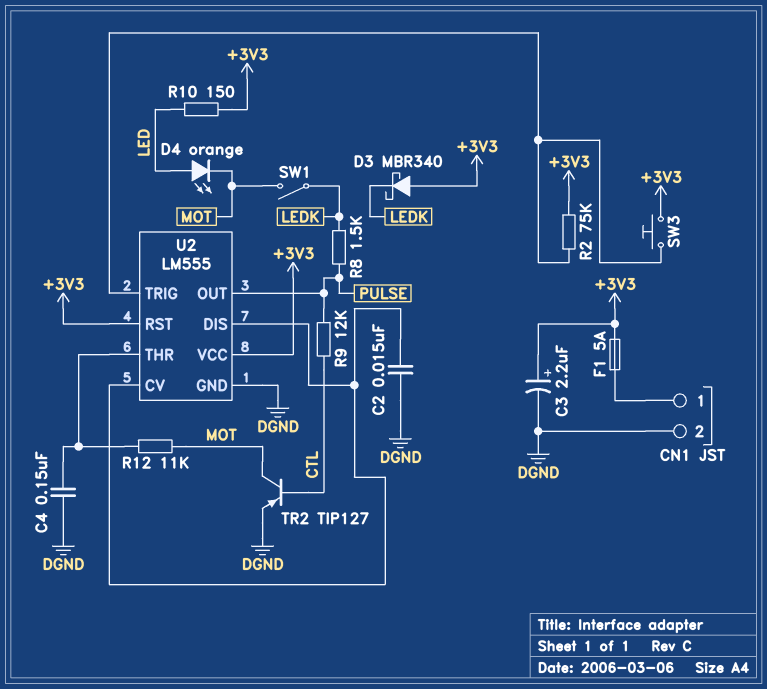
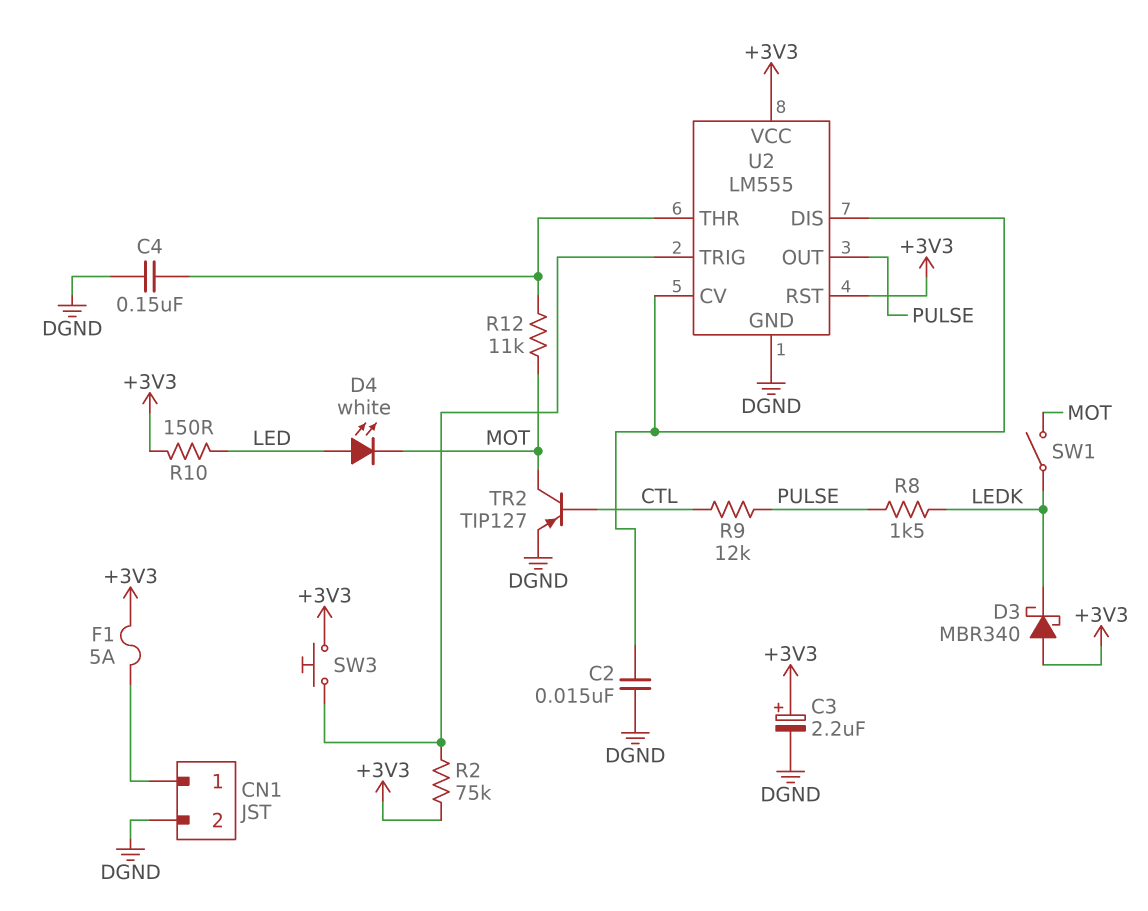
D4: LED orange (A LED, K MOT) -> LED white (A LED, K MOT)

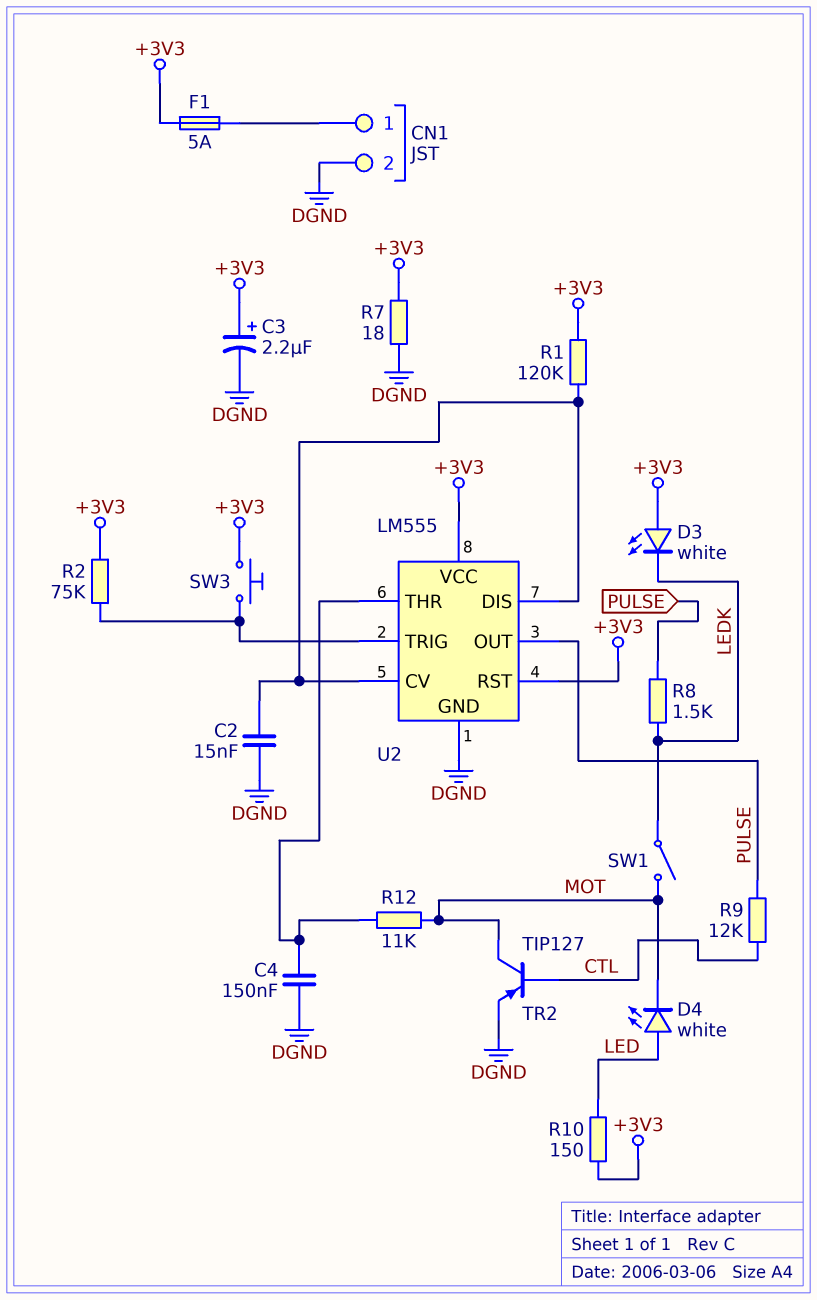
D3: schottky MBR340 (A +3V3, K LEDK) -> LED white (A +3V3, K LEDK)
R1: none -> 120k (+3V3, U2/CV)
R7: none -> 18 (+3V3, DGND)

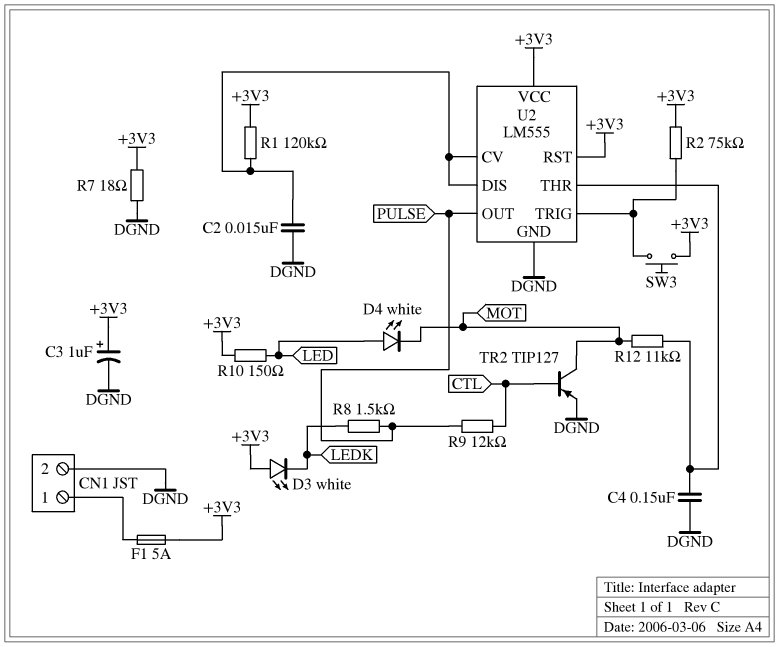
C3: 2.2uF (plus +3V3, minus DGND) -> 1uF (plus +3V3, minus DGND)
SW1: switch (LEDK, MOT) -> none

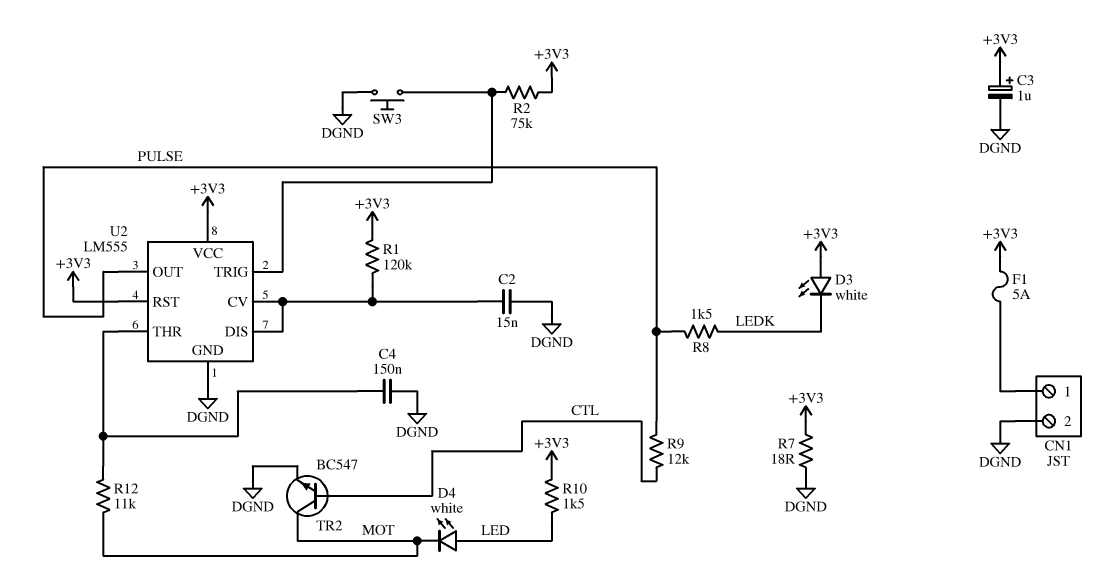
R10: 150 (+3V3, LED) -> 1.5k (+3V3, LED)
SW3: button (+3V3, U2/TRIG) -> button (DGND, U2/TRIG)
TR2: PNP TIP127 (B CTL, C MOT, E DGND) -> NPN BC547 (B CTL, C MOT, E DGND)

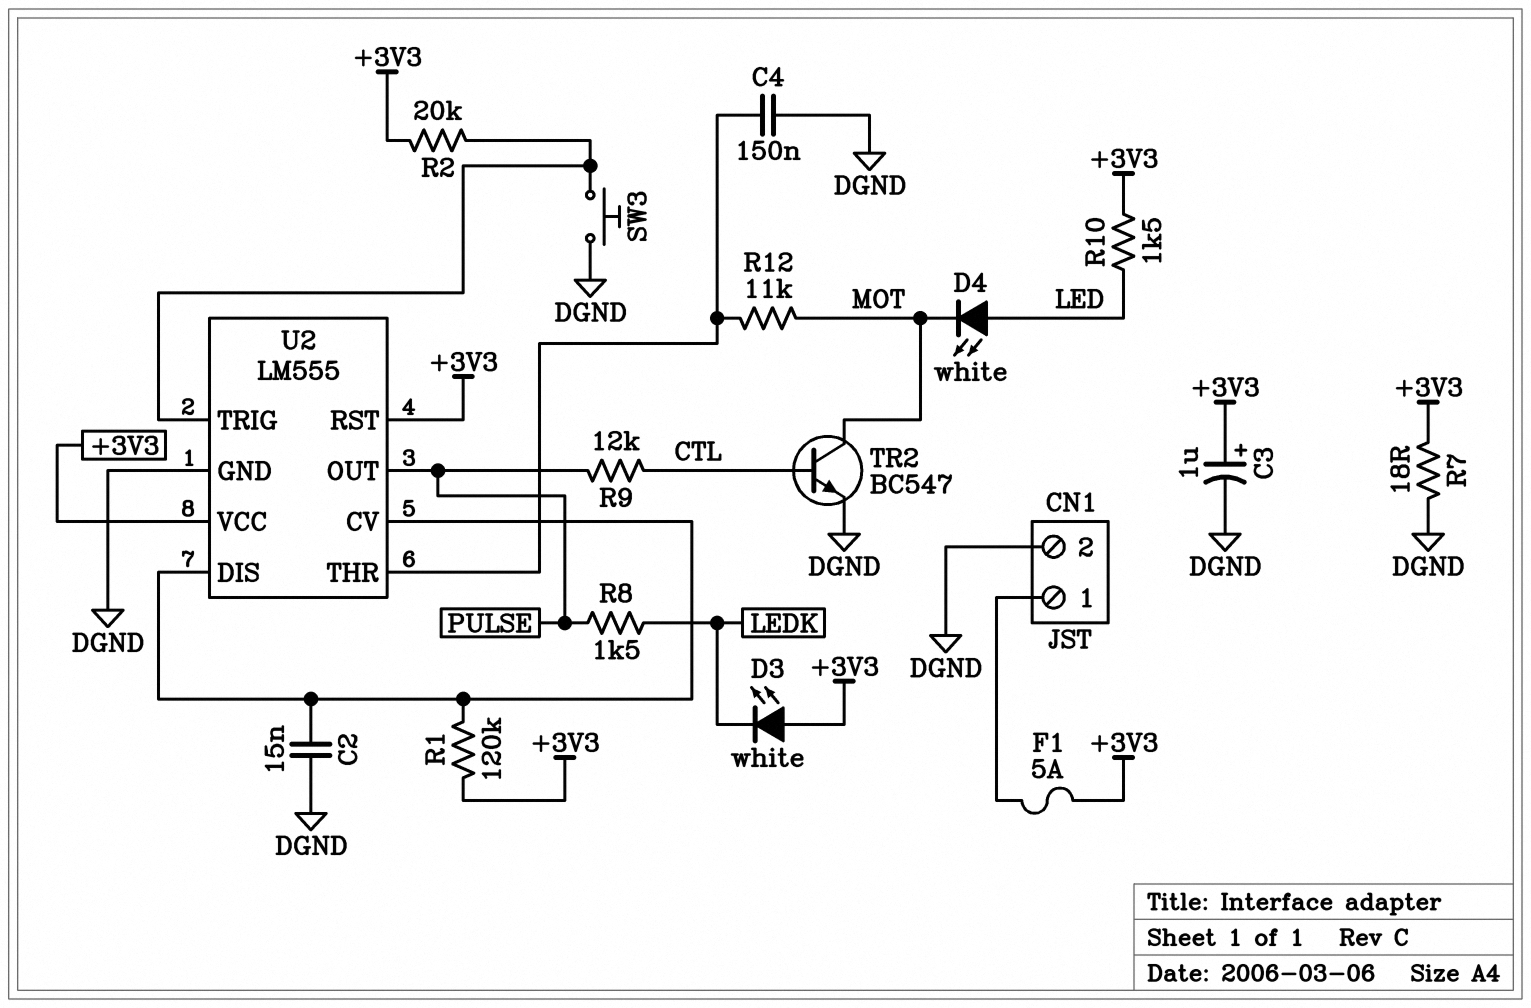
R2: 75k (+3V3, U2/TRIG) -> 20k (+3V3, U2/TRIG)

